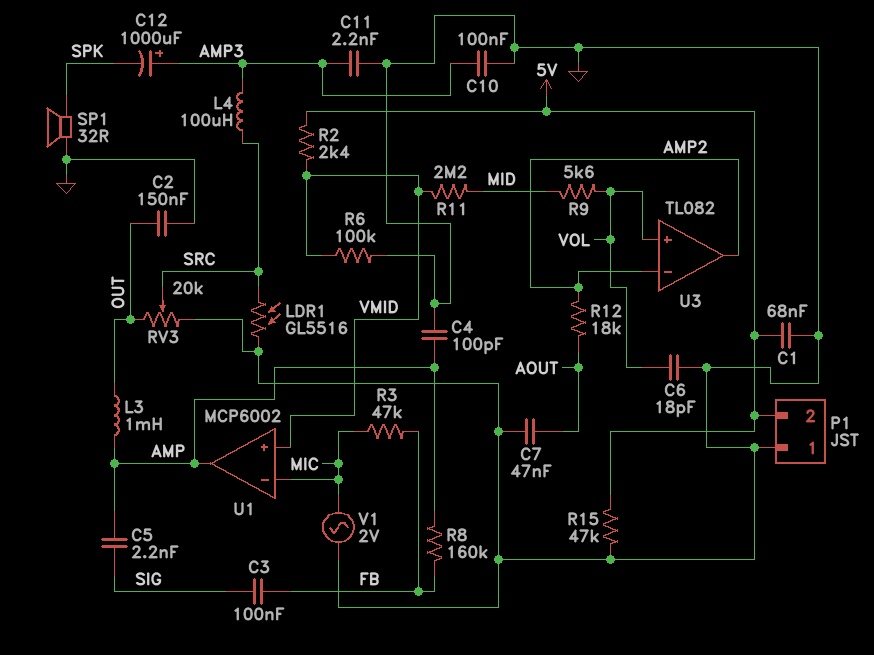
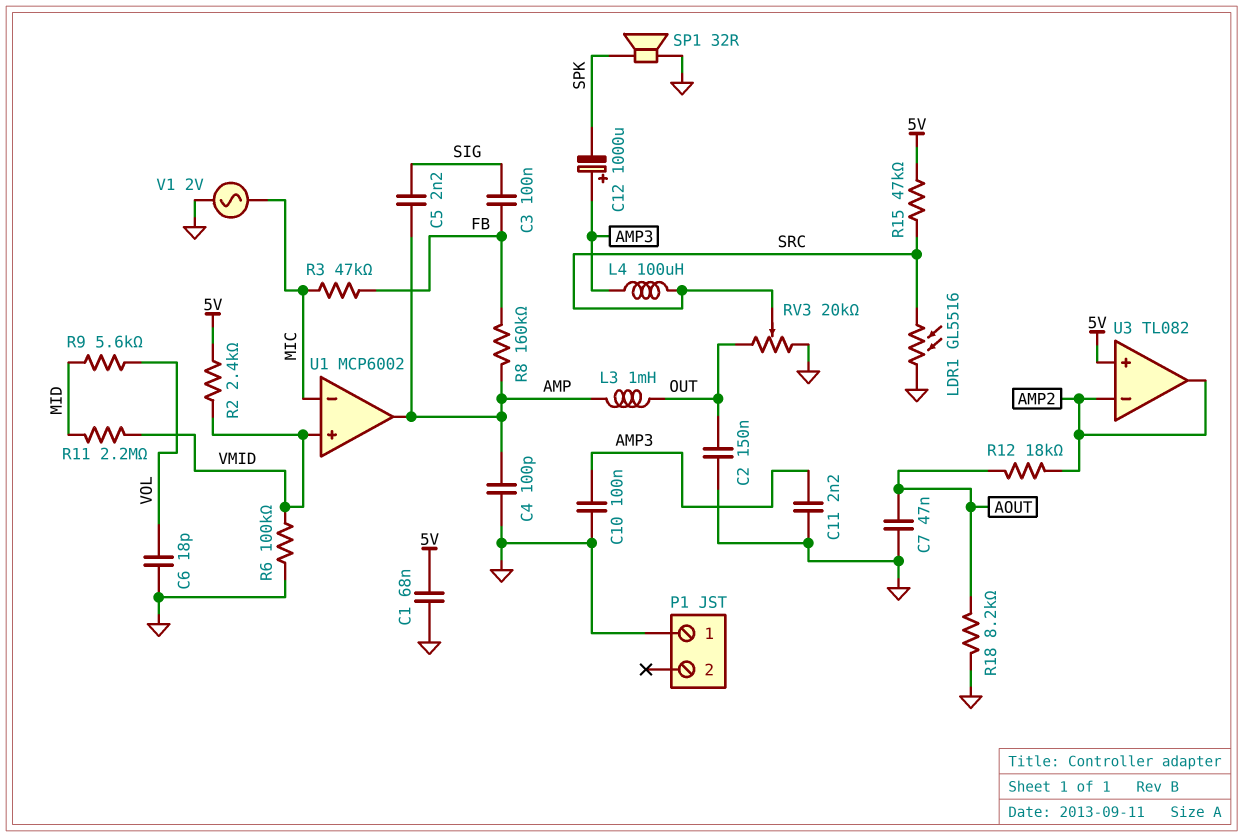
P1 pin 2: 5V -> none
R15: 47k (5V, GND) -> 47k (5V, SRC)
R18: none -> 8.2k (AOUT, GND)
U3 pin in+: VOL -> 5V

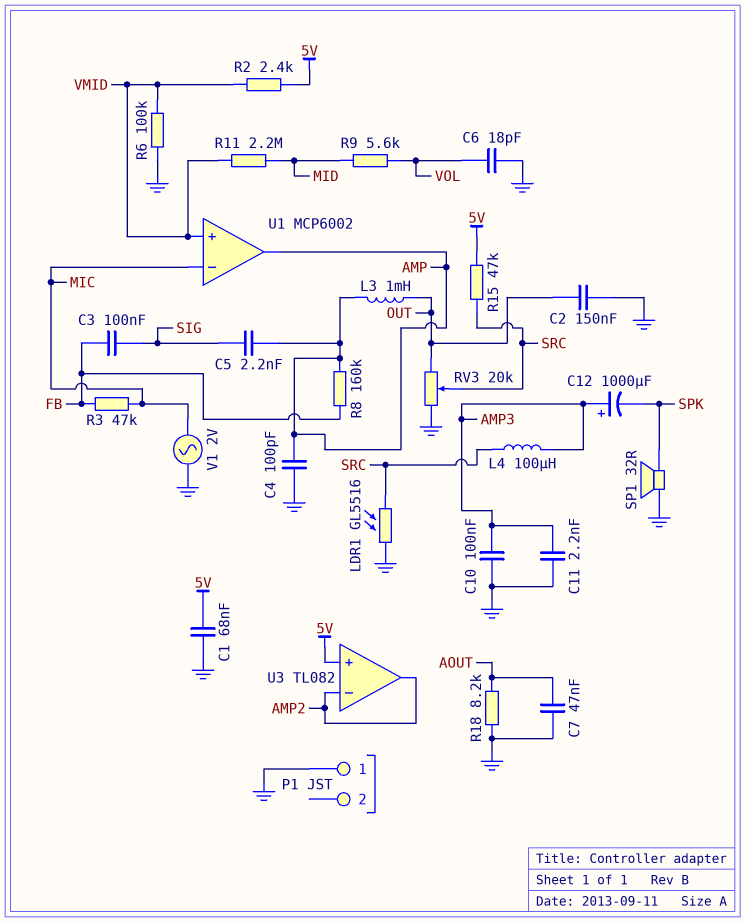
R12: 18k (AMP2, AOUT) -> none

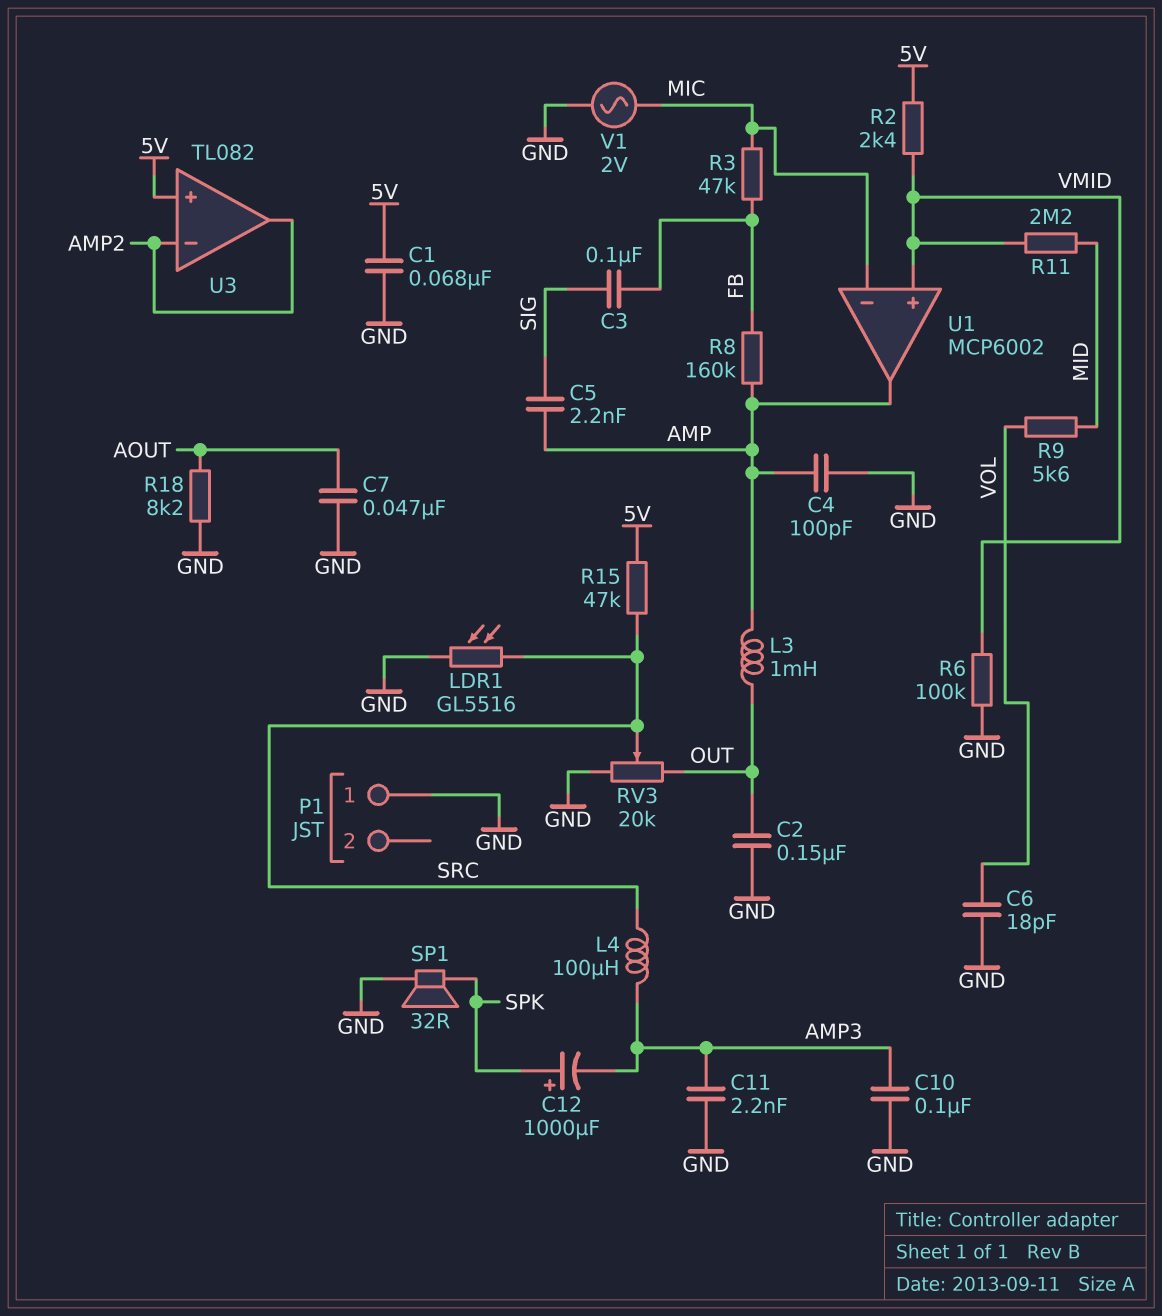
C12: 1000uF (plus AMP3, minus SPK) -> 1000uF (plus SPK, minus AMP3)

